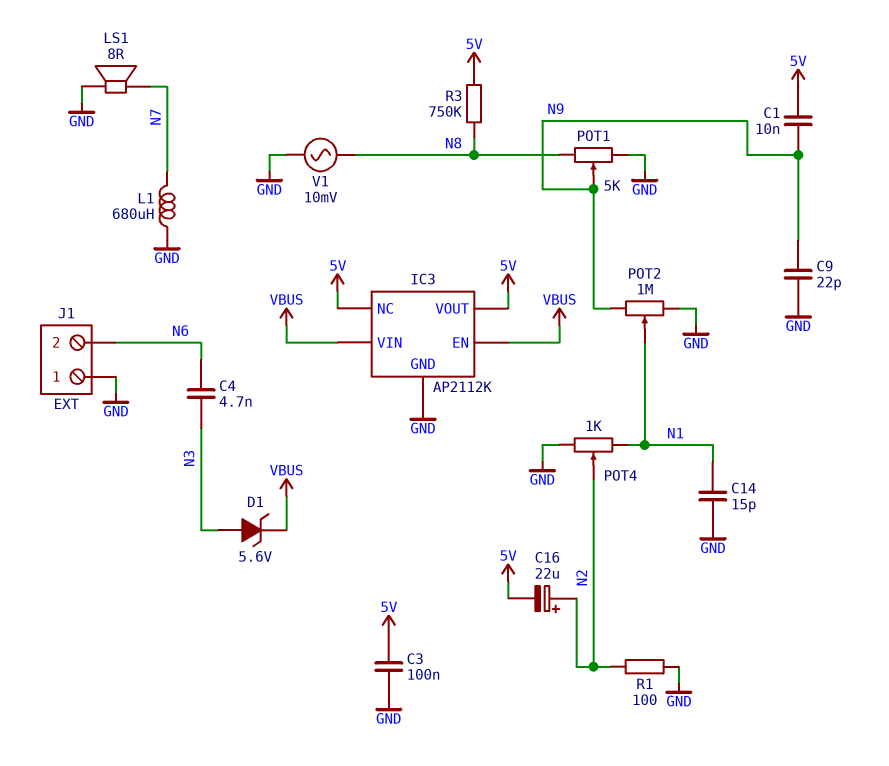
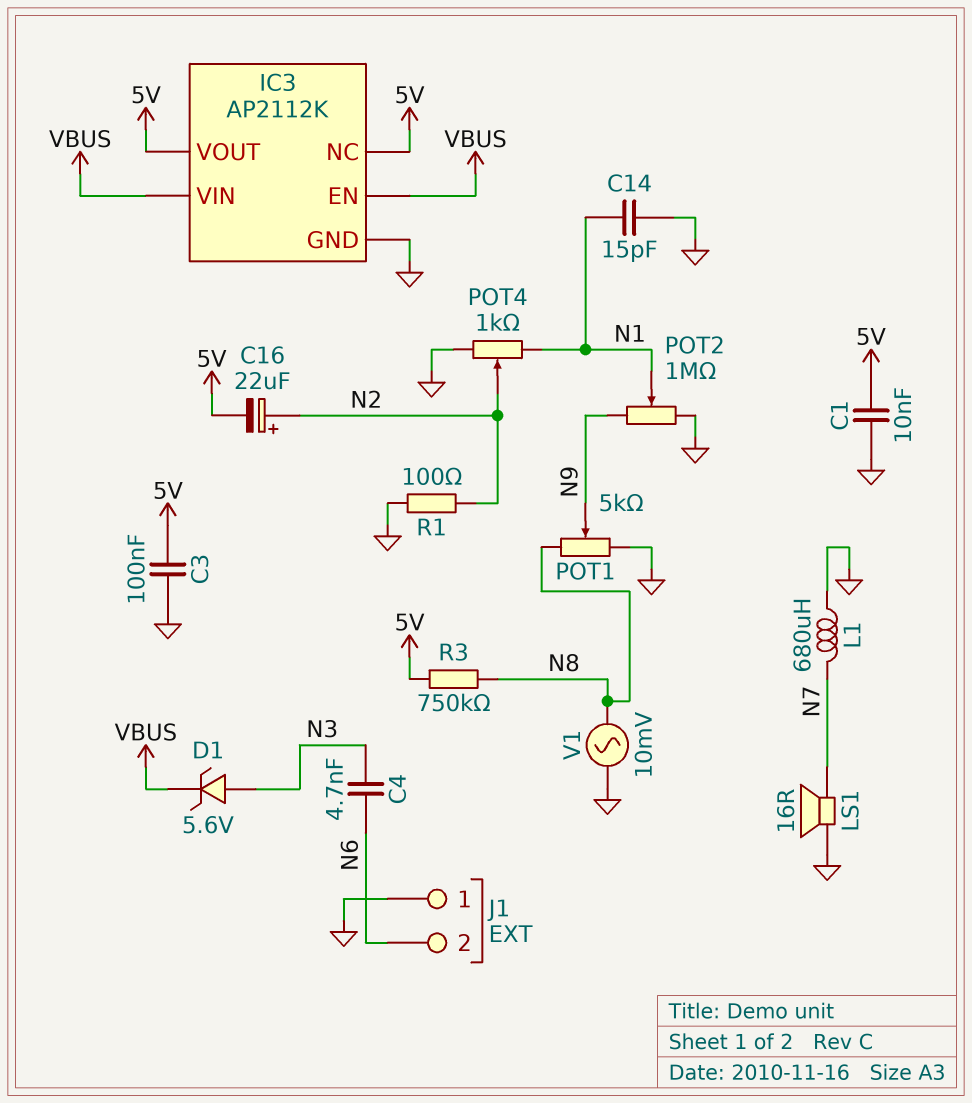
C1: 10nF (5V, N9) -> 10nF (5V, GND)
C9: 22pF (GND, N9) -> none
LS1: speaker 8R (GND, N7) -> speaker 16R (GND, N7)

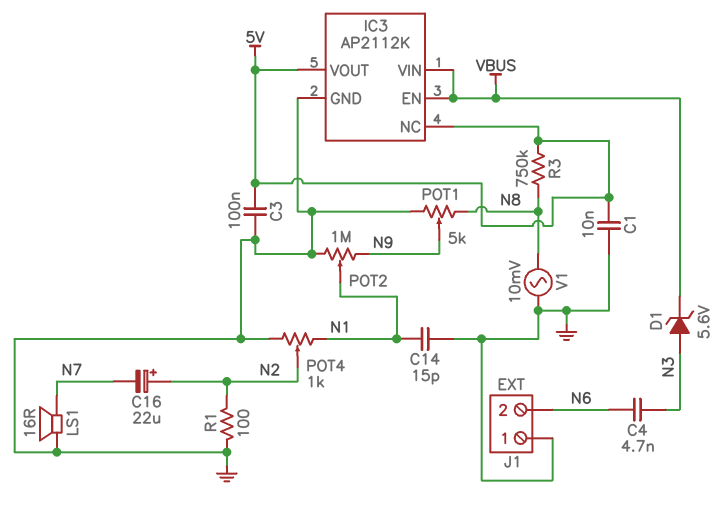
C16: 22uF (plus N2, minus 5V) -> 22uF (plus N2, minus N7)
L1: 680uH (GND, N7) -> none

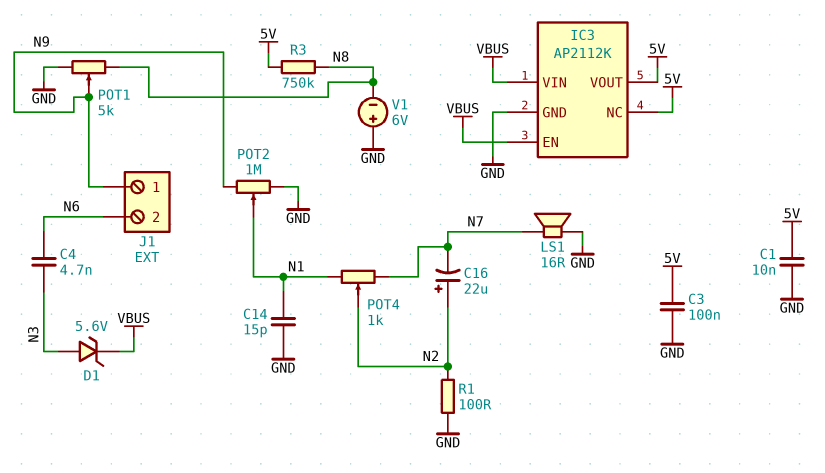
J1 pin 1: GND -> N9
POT4: 1k (GND, N1, wiper N2) -> 1k (N1, N7, wiper N2)
V1: AC 10mV (GND, N8) -> 6V (plus GND, minus N8)

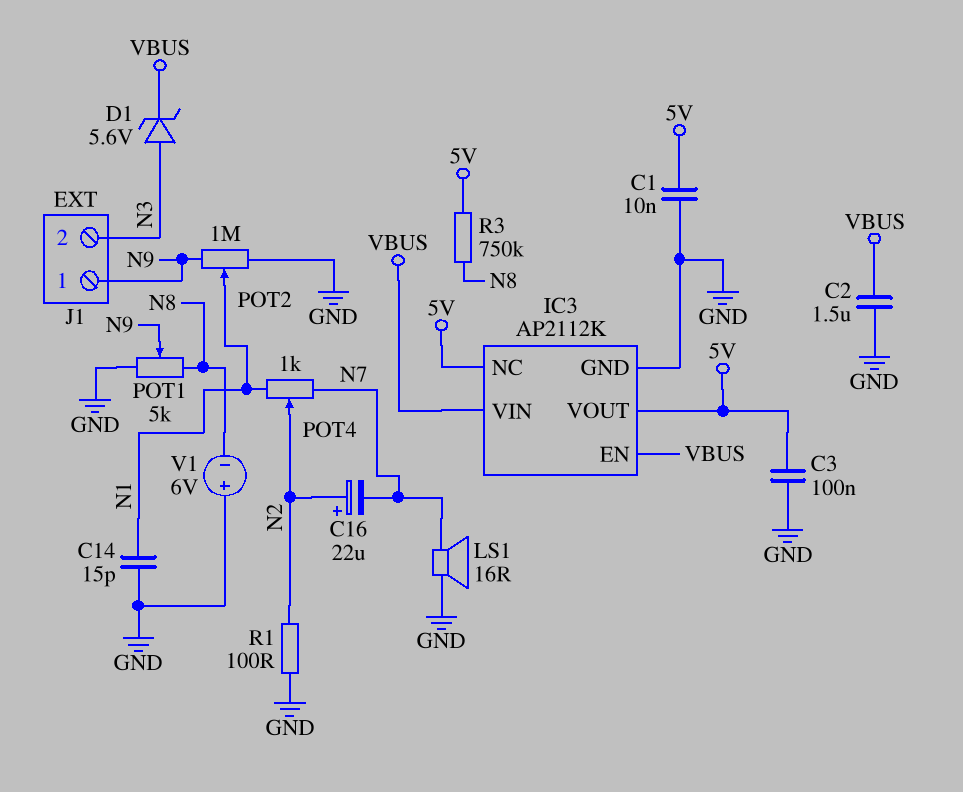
C2: none -> 1.5uF (GND, VBUS)
C4: 4.7nF (N3, N6) -> none
J1 pin 2: N6 -> N3

